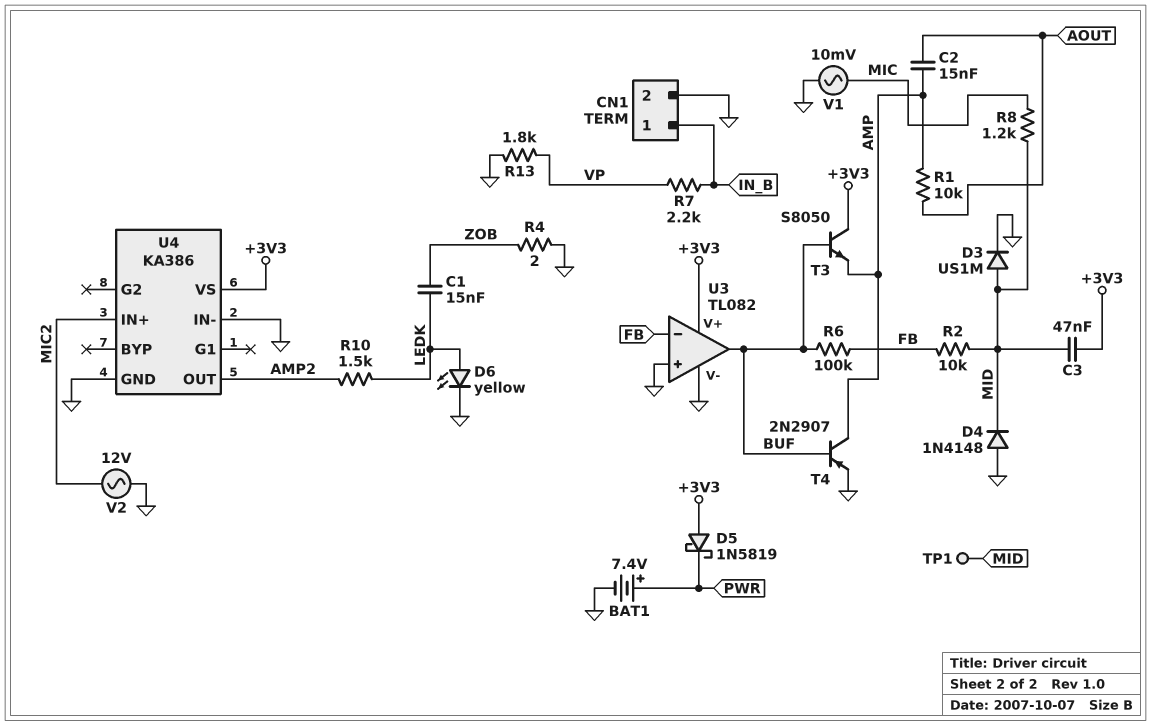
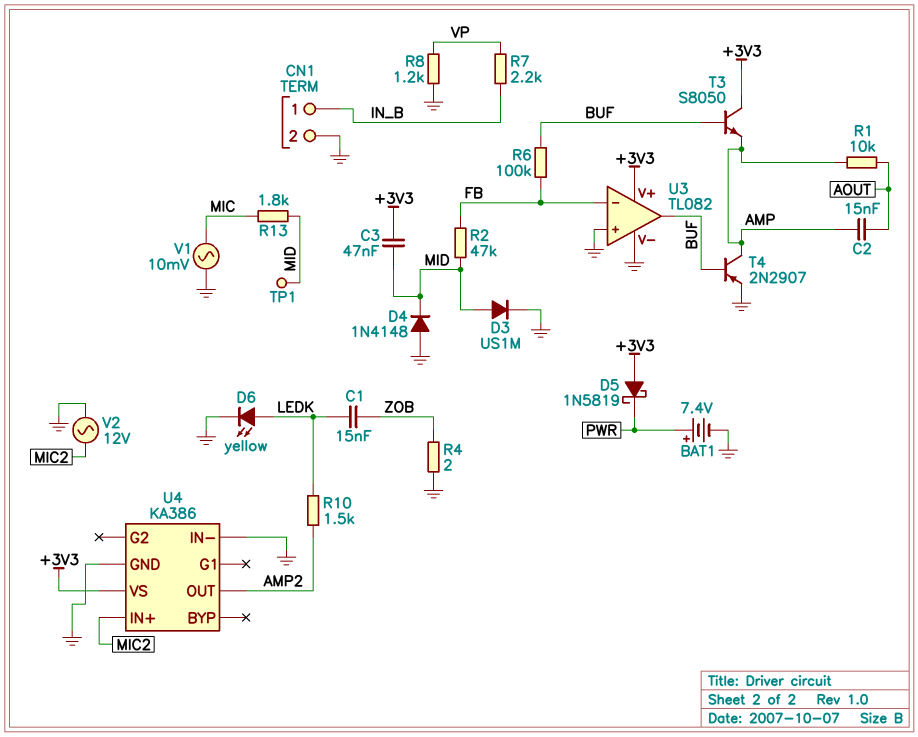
R2: 10k (FB, MID) -> 47k (FB, MID)
R8: 1.2k (MIC, MID) -> 1.2k (GND, VP)
R13: 1.8k (GND, VP) -> 1.8k (MIC, MID)

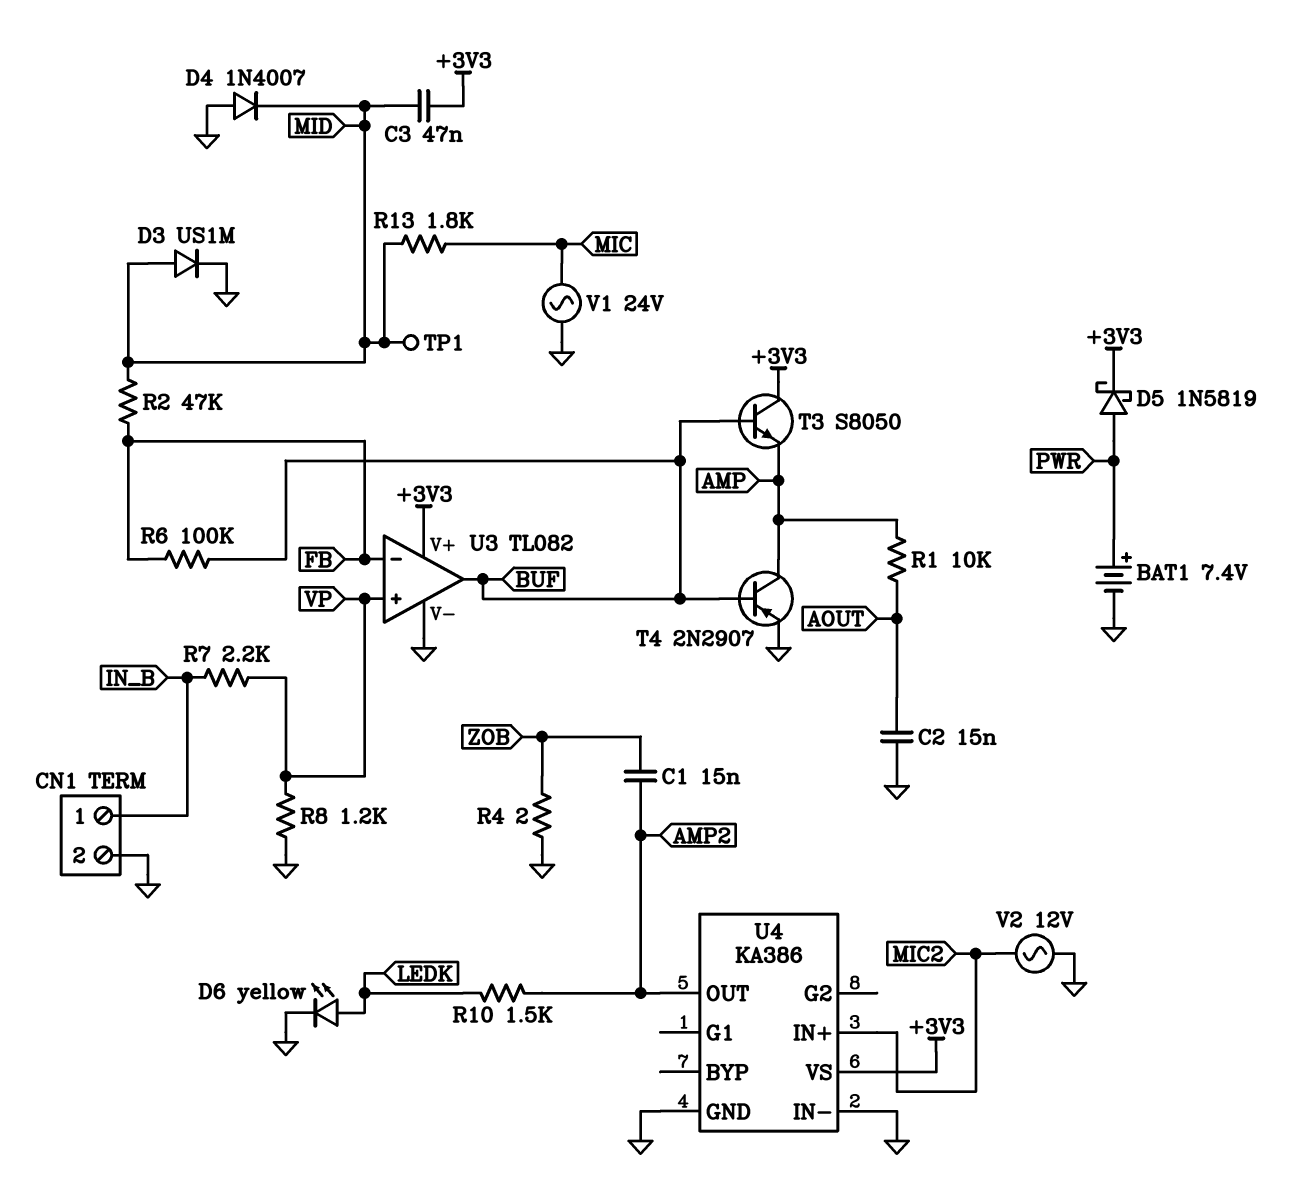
C1: 15nF (LEDK, ZOB) -> 15nF (AMP2, ZOB)
C2: 15nF (AMP, AOUT) -> 15nF (AOUT, GND)
D4: diode 1N4148 (A GND, K MID) -> diode 1N4007 (A GND, K MID)
D5: schottky 1N5819 (A +3V3, K PWR) -> schottky 1N5819 (A PWR, K +3V3)
U3 pin in+: GND -> VP
V1: AC 10mV (GND, MIC) -> AC 24V (GND, MIC)

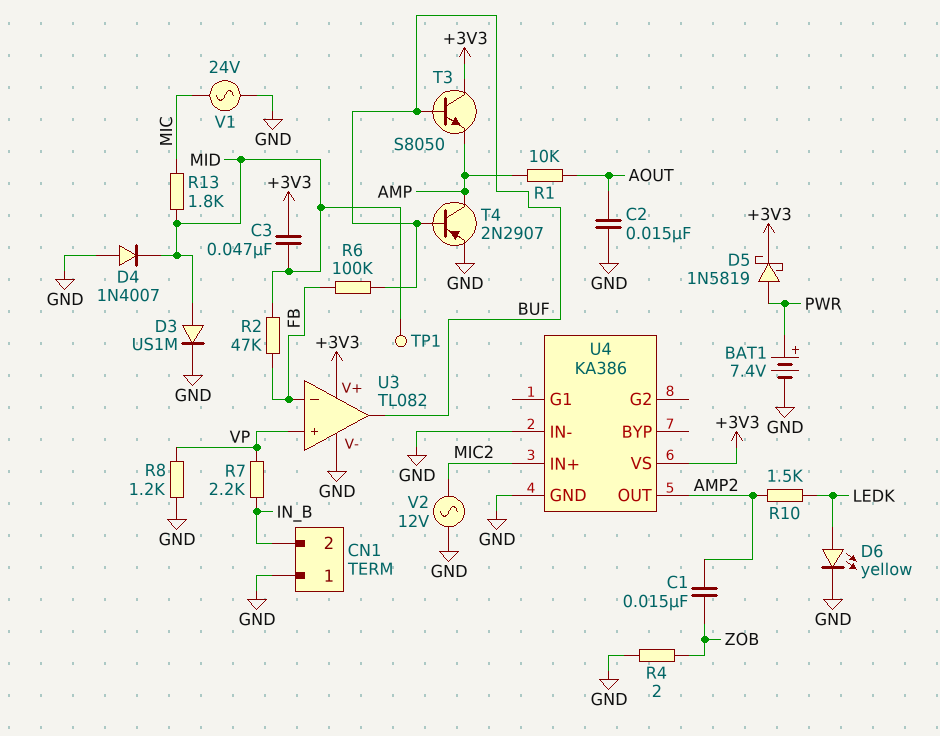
CN1 pin 1: IN_B -> GND
CN1 pin 2: GND -> IN_B

